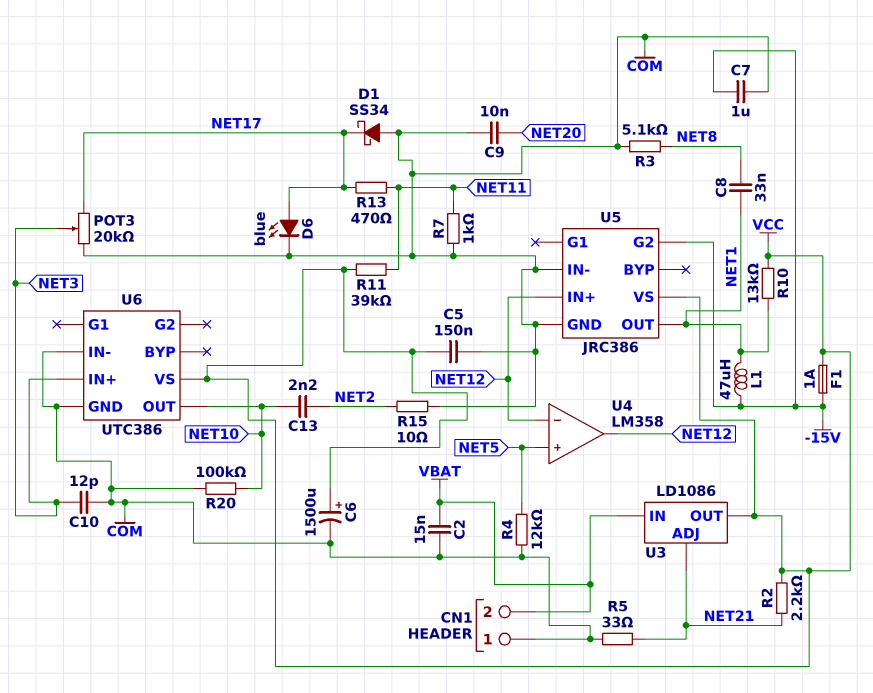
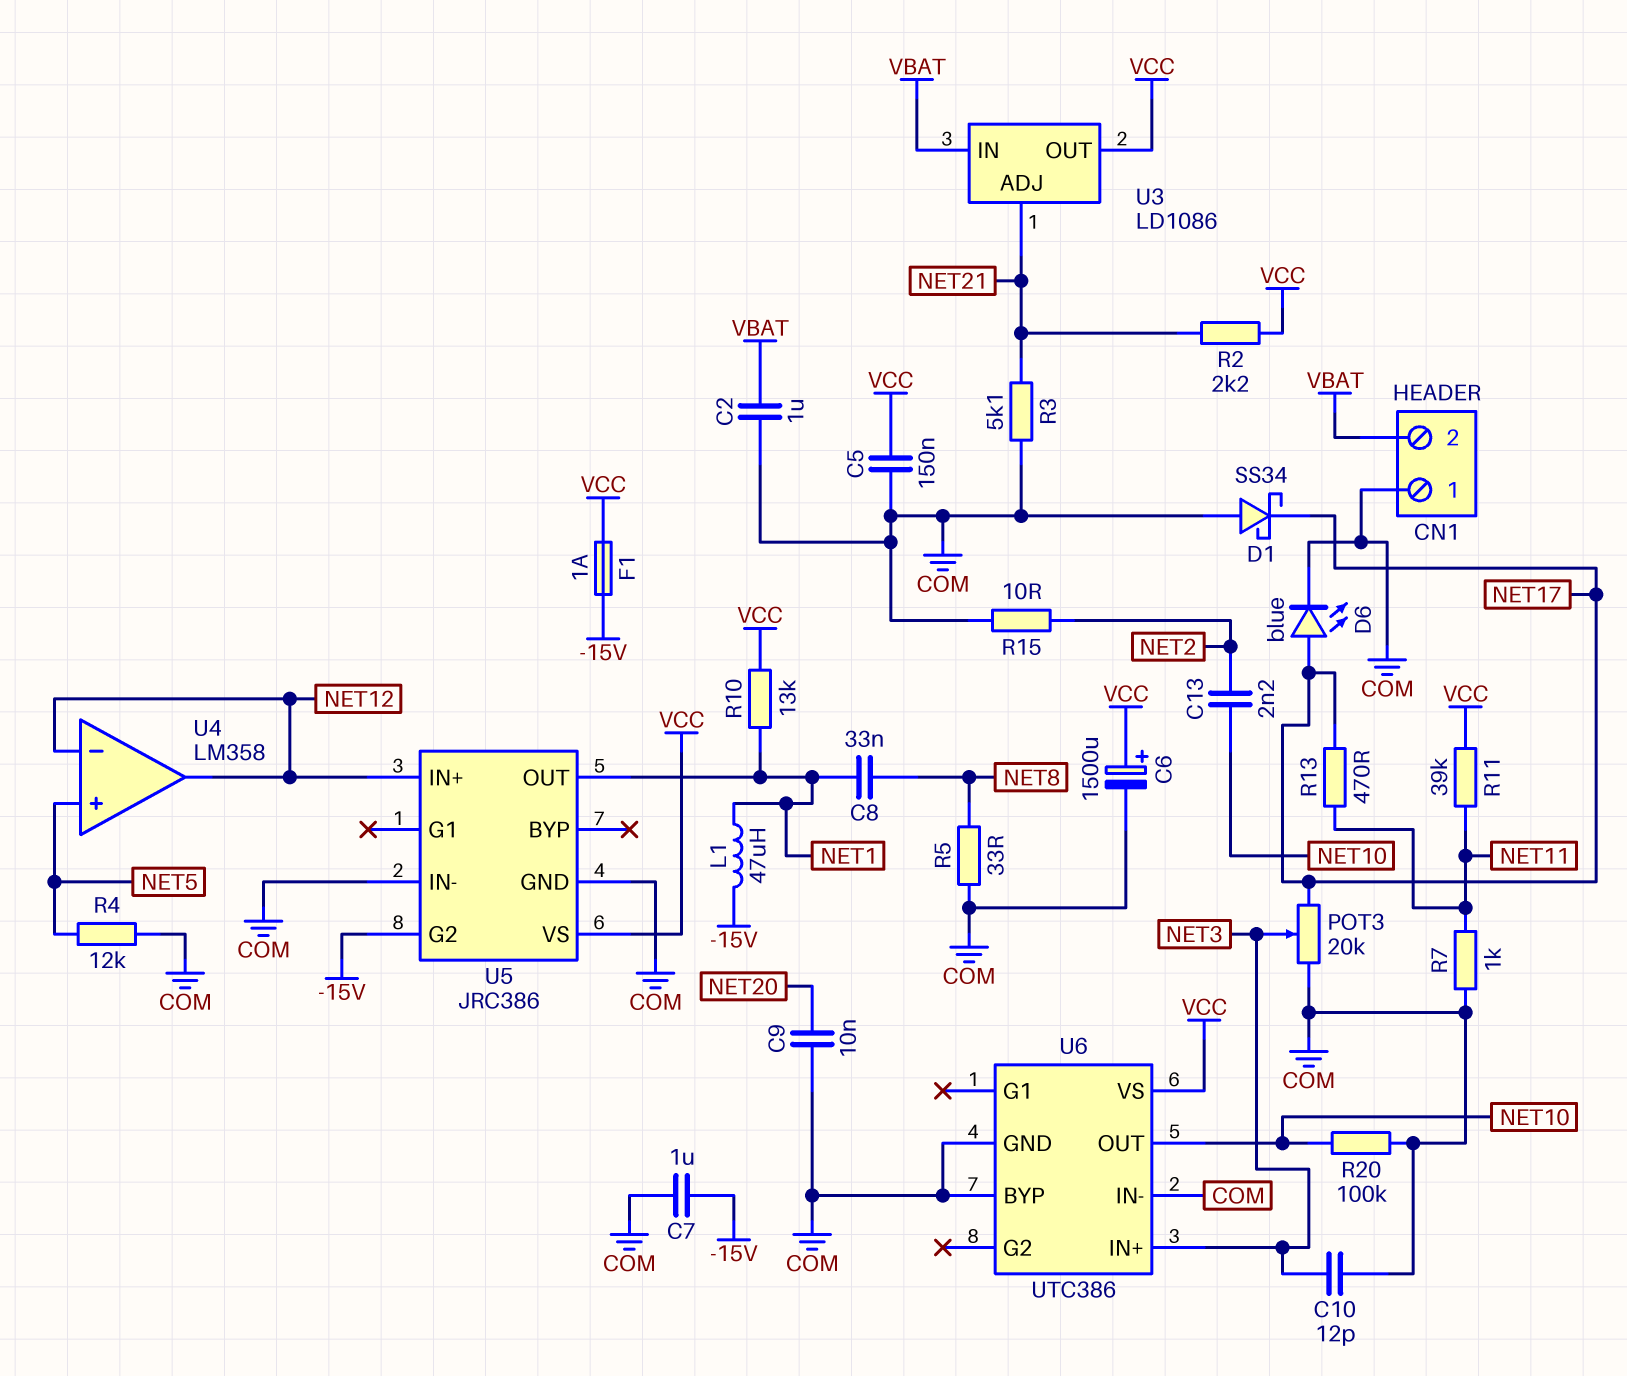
C2: 15nF (COM, VBAT) -> 1uF (COM, VBAT)
R3: 5.1k (COM, NET8) -> 5.1k (COM, NET21)
R5: 33 (COM, NET21) -> 33 (COM, NET8)
U6 pin BYP: none -> COM

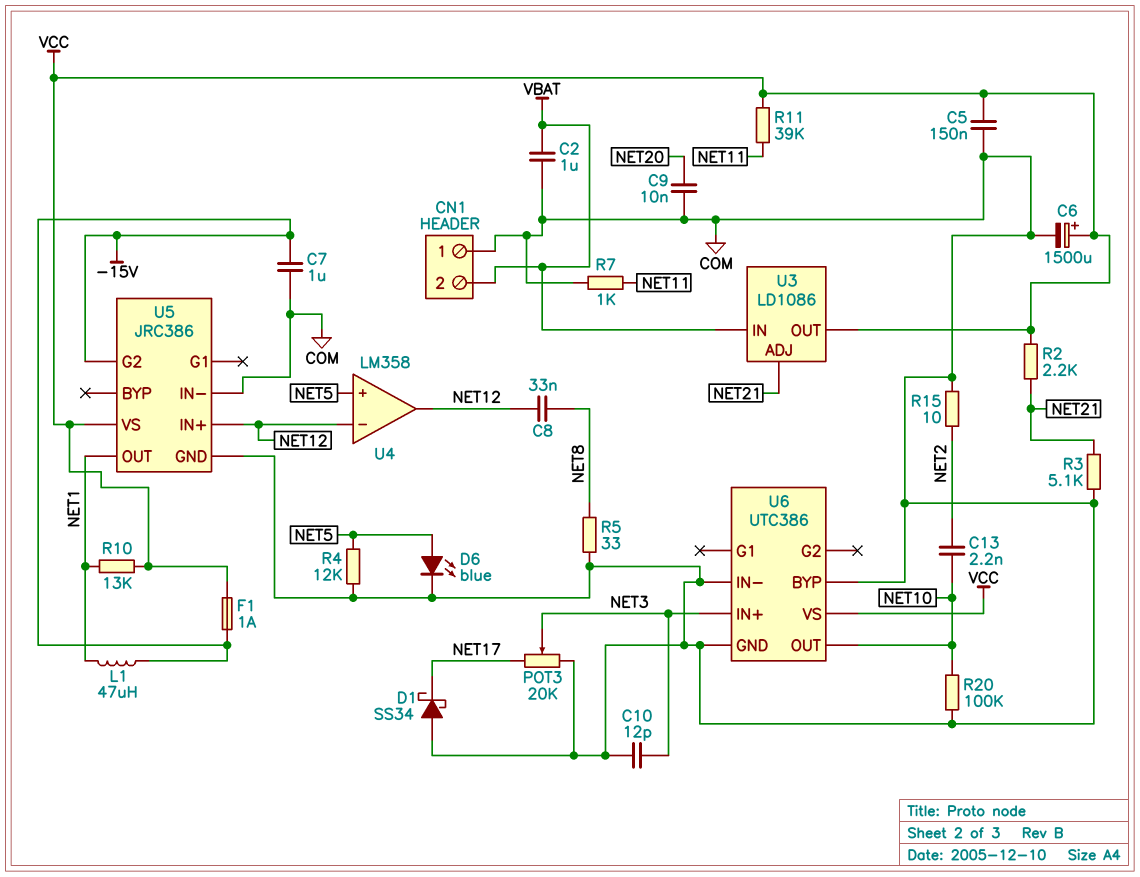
C8: 33nF (NET1, NET8) -> 33nF (NET8, NET12)
D6: LED blue (A NET17, K COM) -> LED blue (A NET5, K COM)
R13: 470 (NET11, NET17) -> none

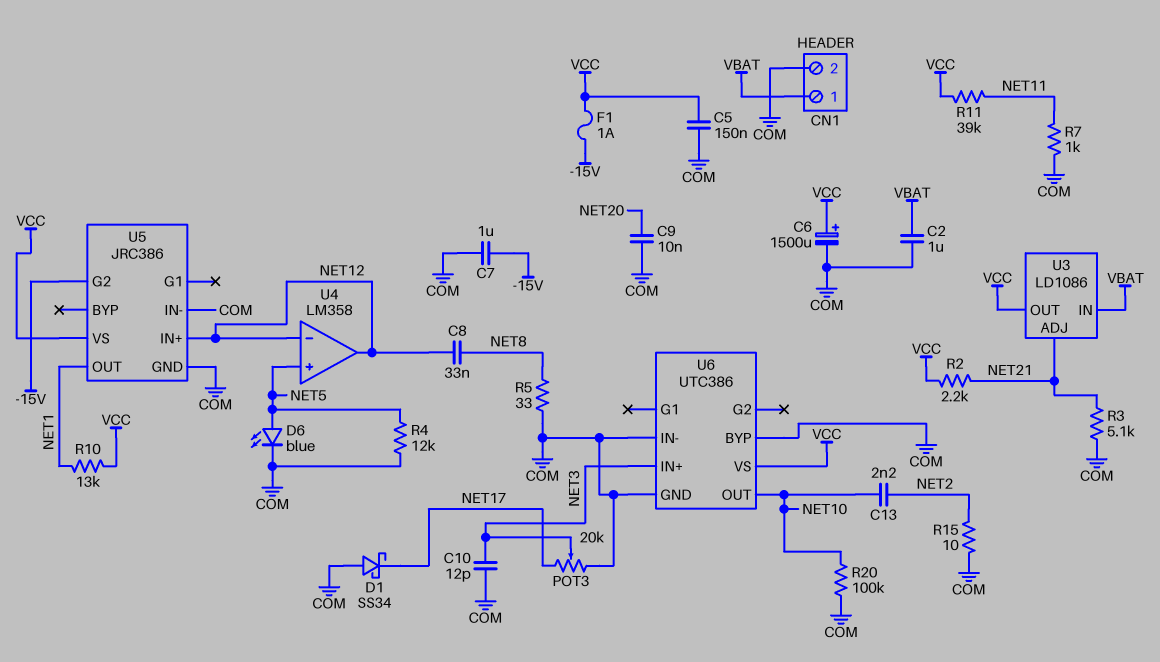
CN1 pin 1: COM -> VBAT
CN1 pin 2: VBAT -> COM
L1: 47uH (-15V, NET1) -> none

